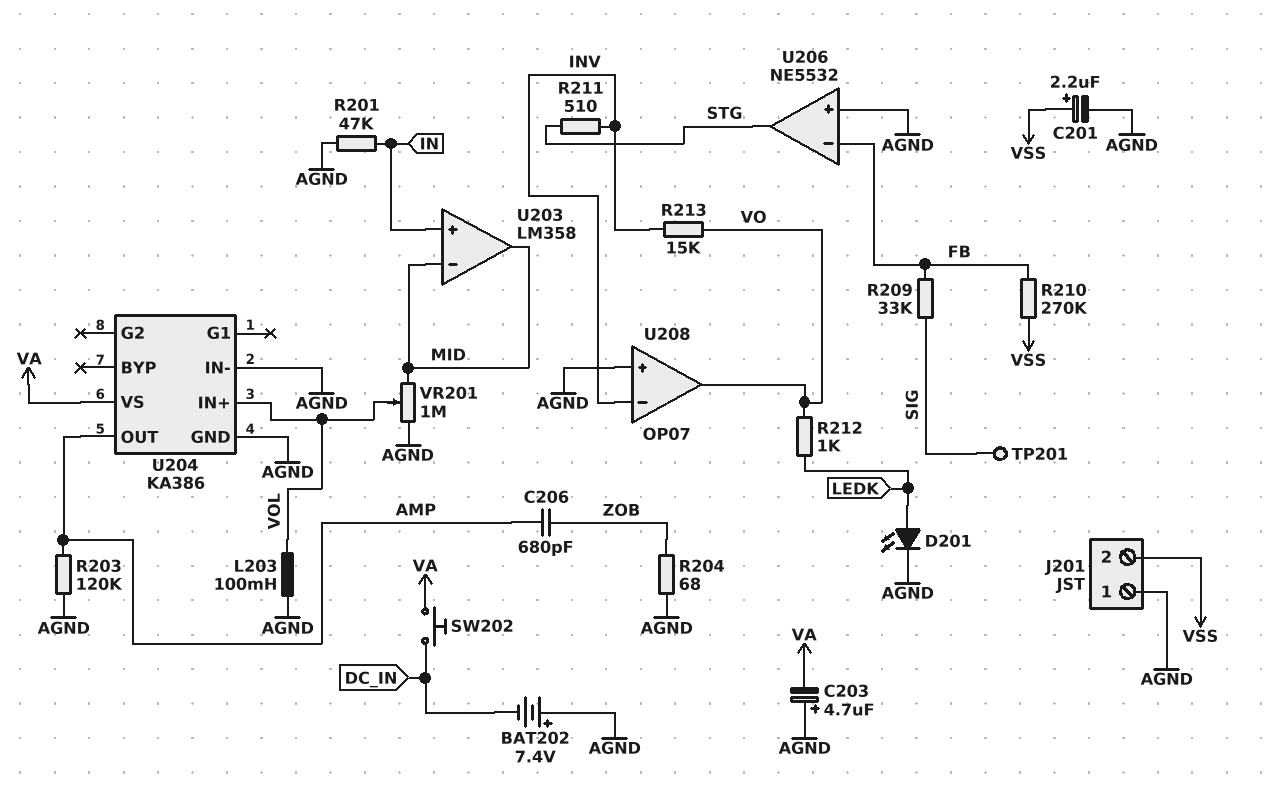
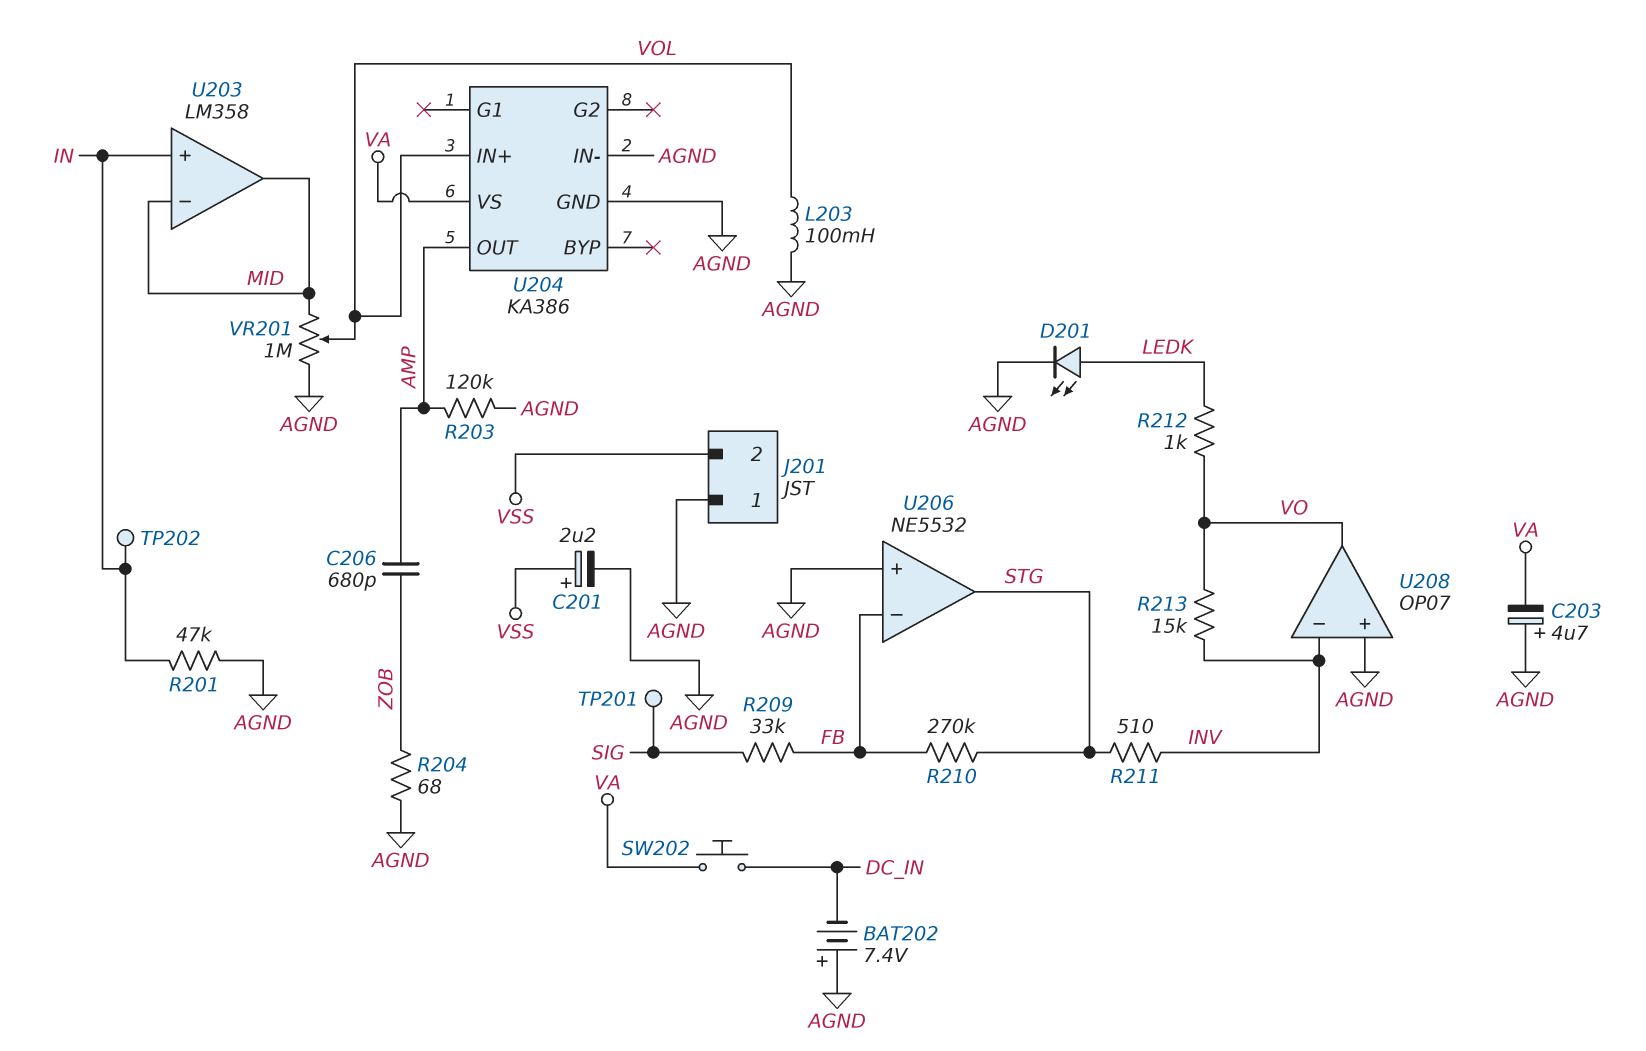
R210: 270k (FB, VSS) -> 270k (FB, STG)
TP202: none -> test point (IN)

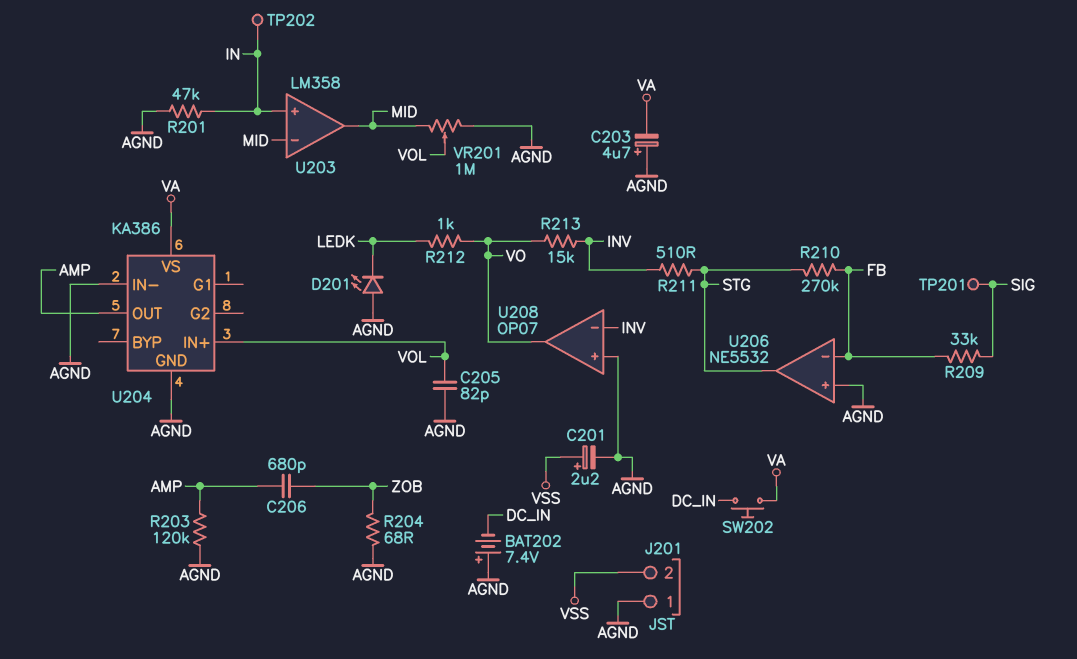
C205: none -> 82pF (AGND, VOL)
D201: LED (A LEDK, K AGND) -> LED (A AGND, K LEDK)
L203: 100mH (AGND, VOL) -> none

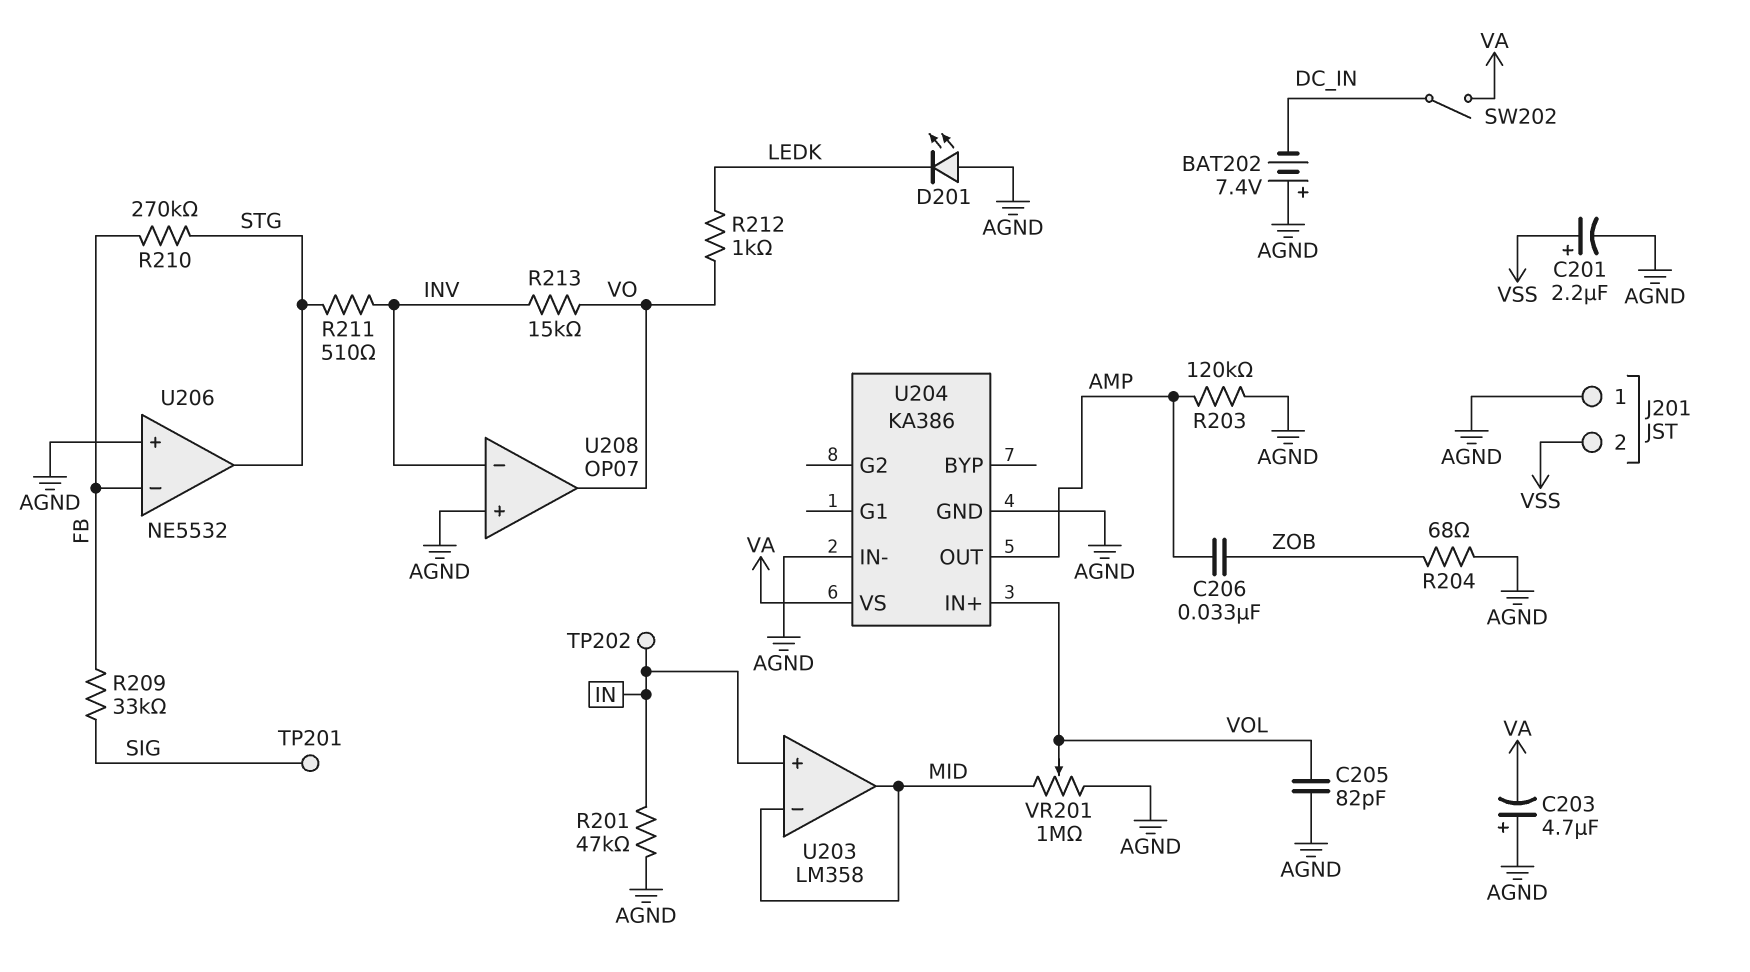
C206: 680pF (AMP, ZOB) -> 33nF (AMP, ZOB)
SW202: button (DC_IN, VA) -> switch (DC_IN, VA)

